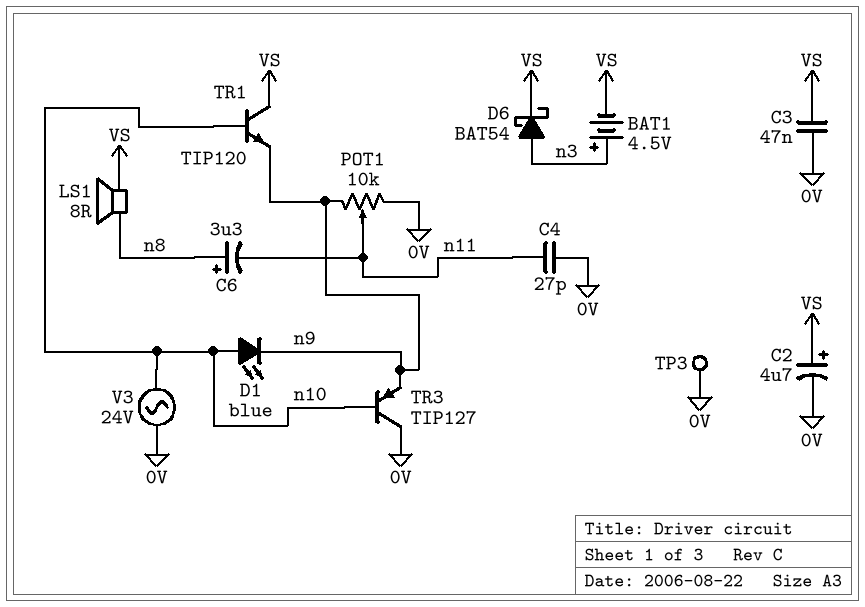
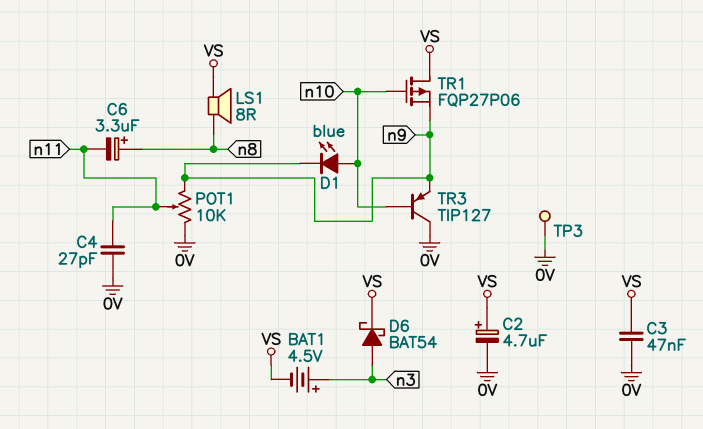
TR1: NPN TIP120 (B n10, C VS, E n9) -> PMOS FQP27P06 (G n10, D VS, S n9)
V3: AC 24V (0V, n10) -> none

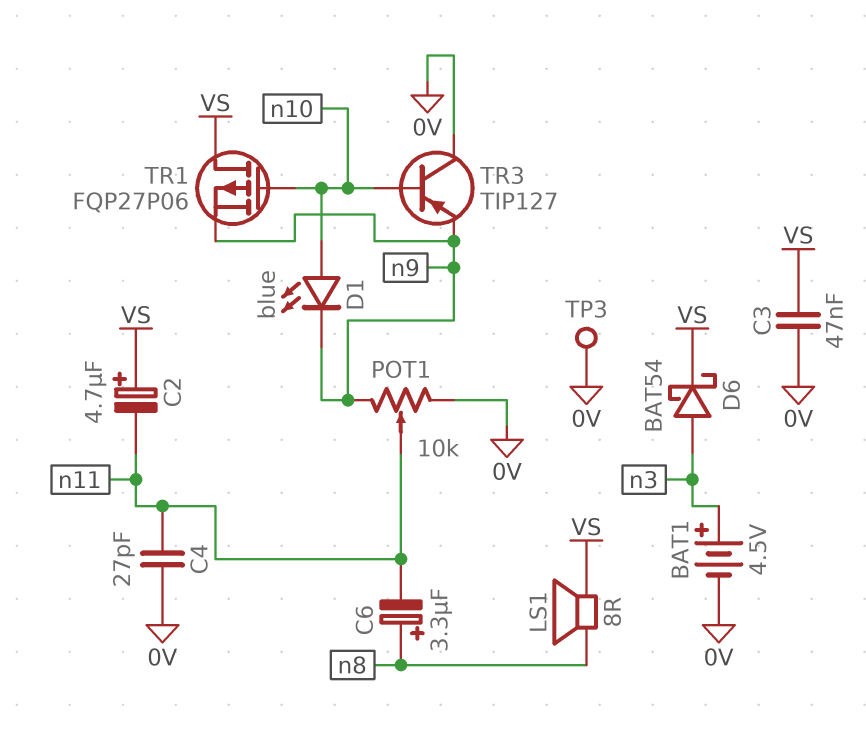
BAT1: 4.5V (plus n3, minus VS) -> 4.5V (plus n3, minus 0V)
C2: 4.7uF (plus VS, minus 0V) -> 4.7uF (plus VS, minus n11)

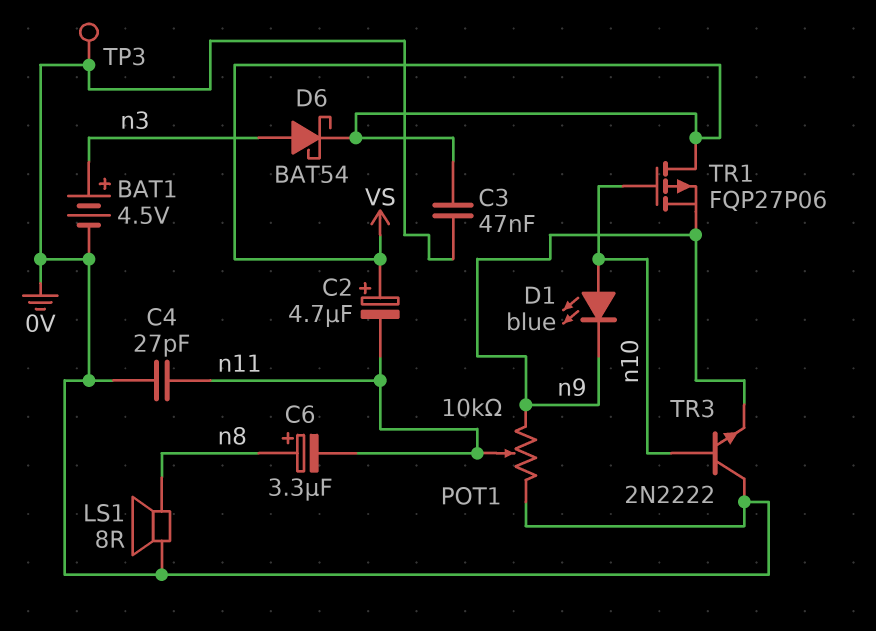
LS1: speaker 8R (VS, n8) -> speaker 8R (0V, n8)
TR3: PNP TIP127 (B n10, C 0V, E n9) -> NPN 2N2222 (B n10, C 0V, E n9)

